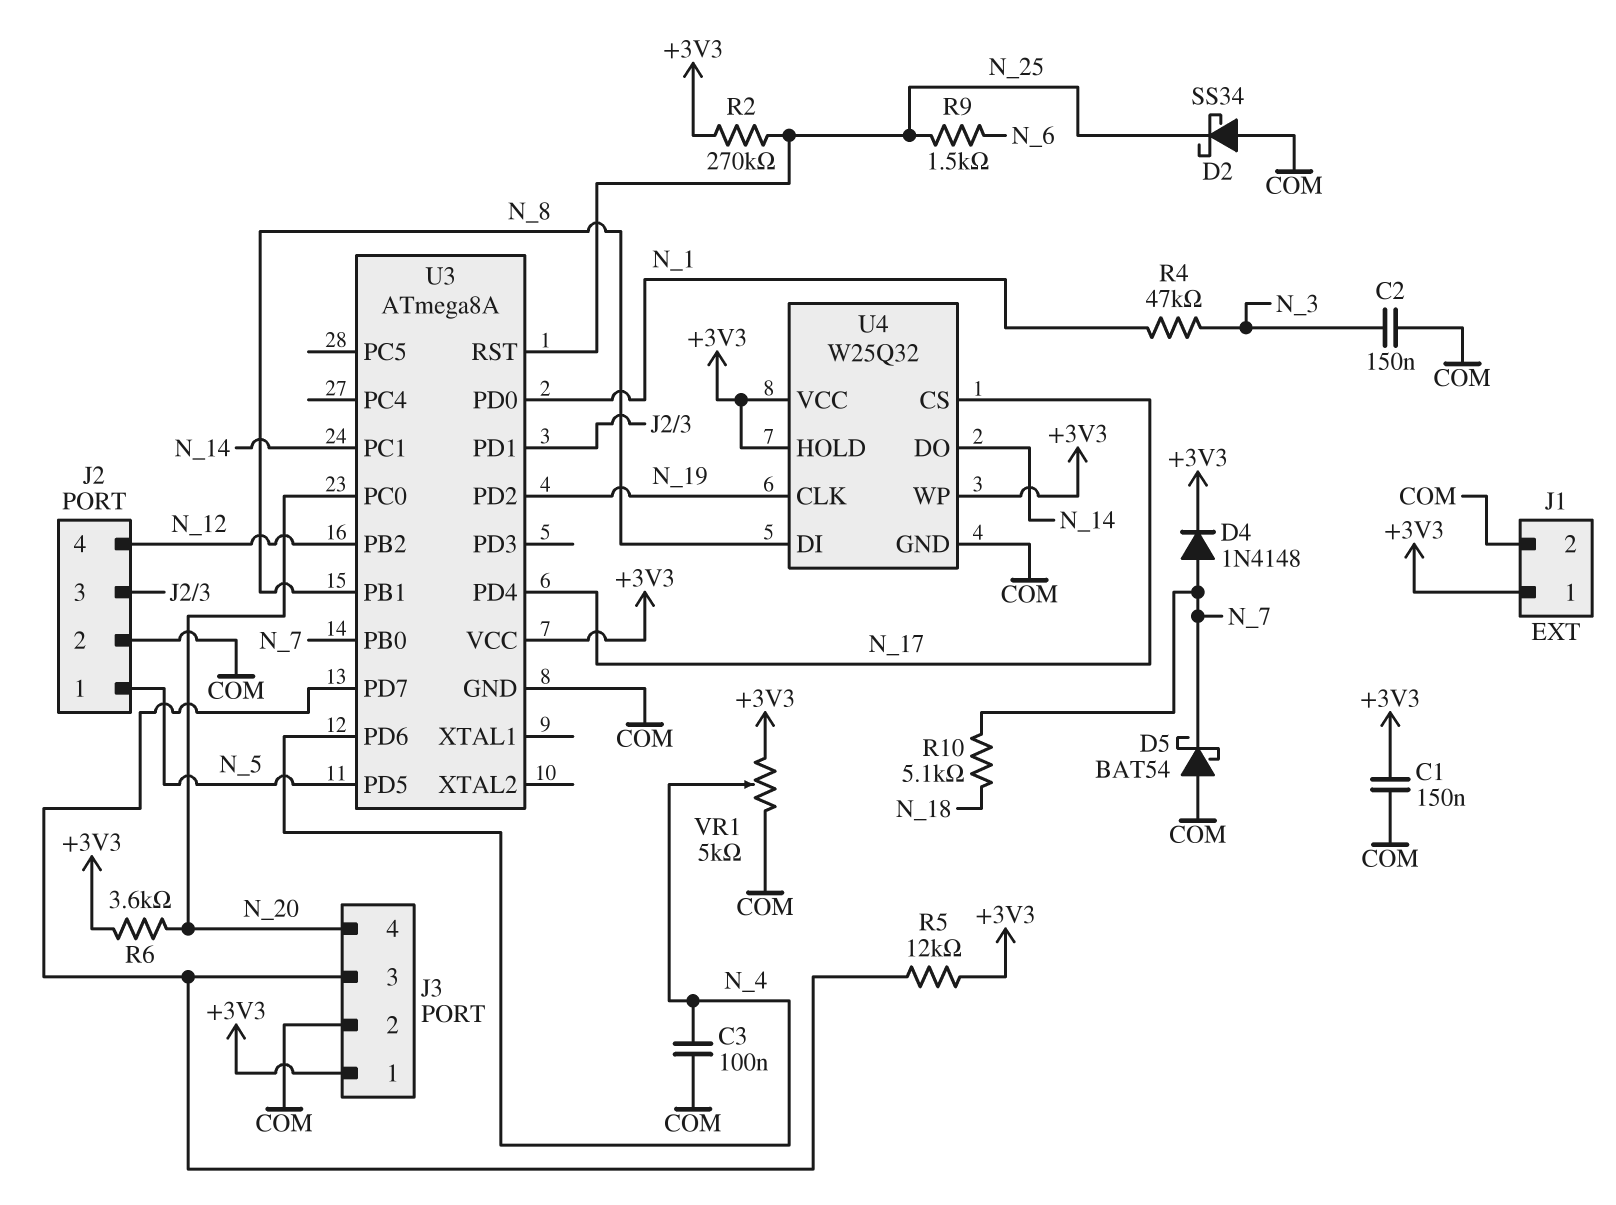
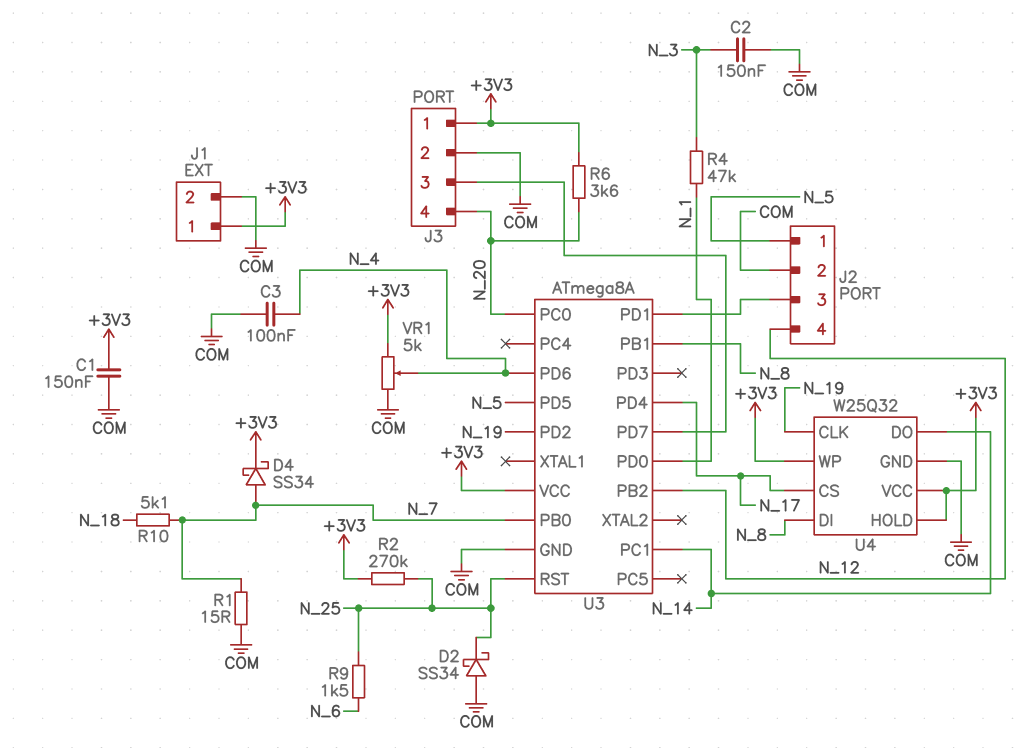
D4: diode 1N4148 (A N_7, K +3V3) -> schottky SS34 (A N_7, K +3V3)
D5: schottky BAT54 (A COM, K N_7) -> none
R1: none -> 15 (COM, N_7)
R5: 12k (+3V3, J3/3) -> none

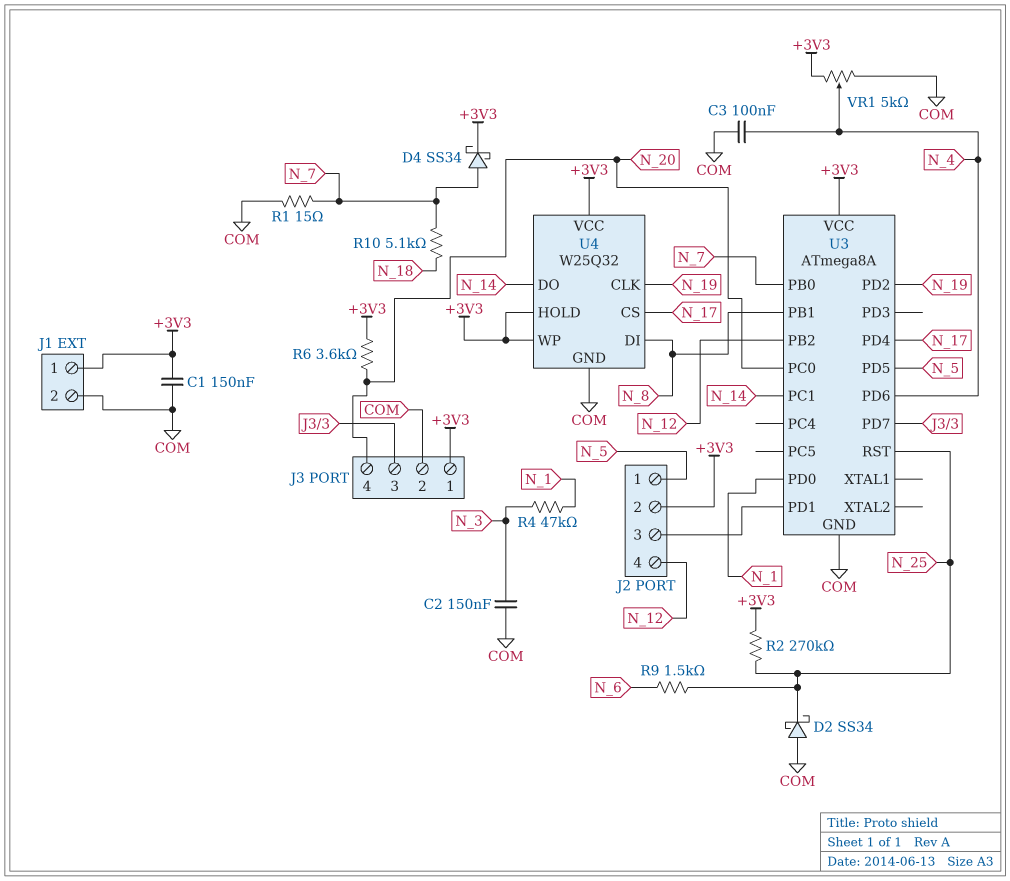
J2 pin 2: COM -> +3V3

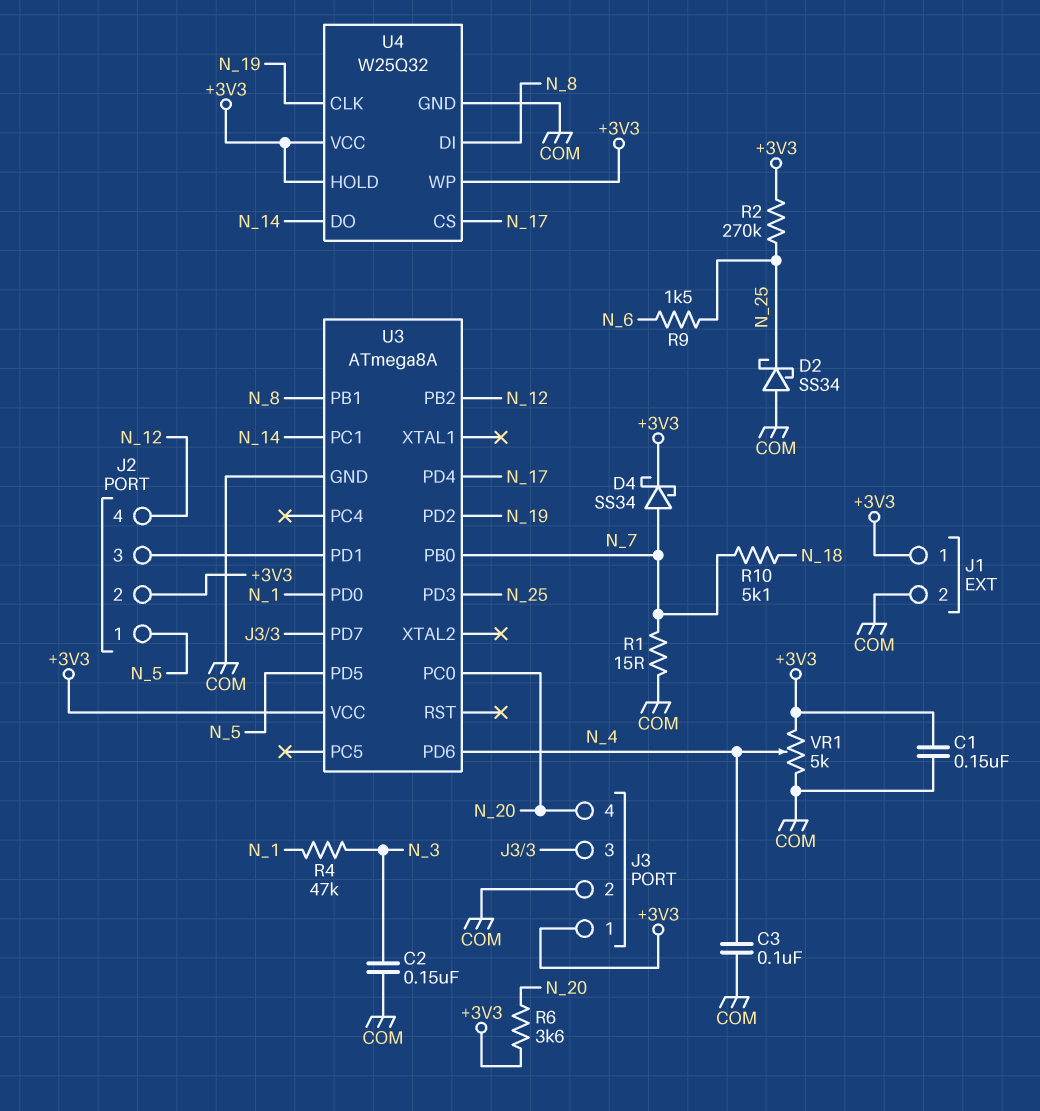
U3 pin PD3: none -> N_25
U3 pin RST: N_25 -> none

